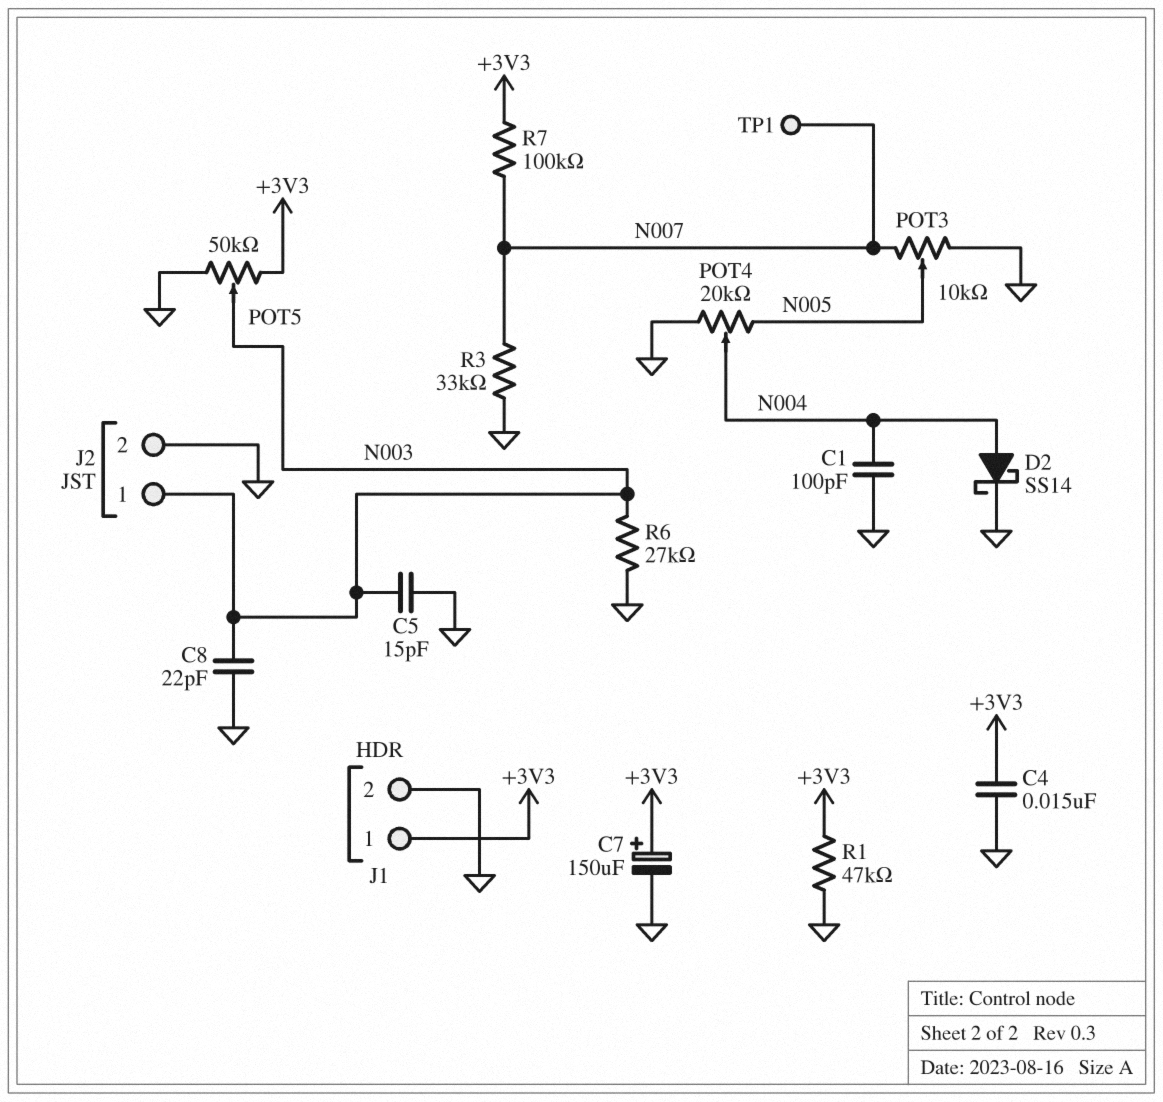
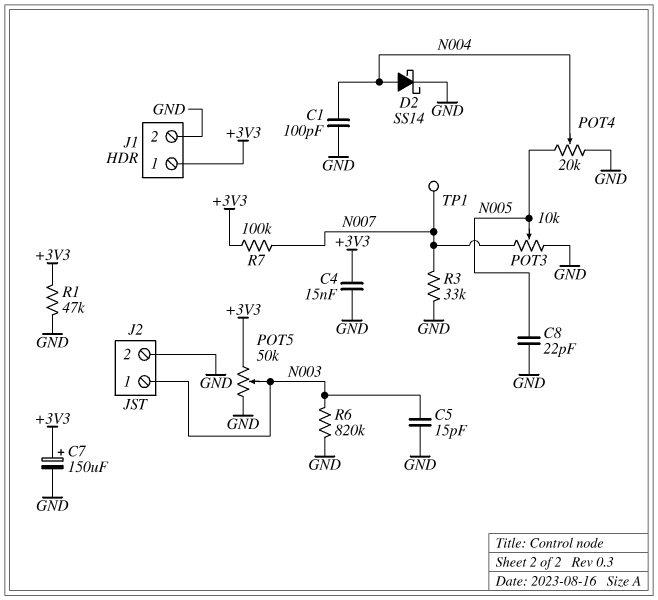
C8: 22pF (GND, N003) -> 22pF (GND, N005)
R6: 27k (GND, N003) -> 820k (GND, N003)

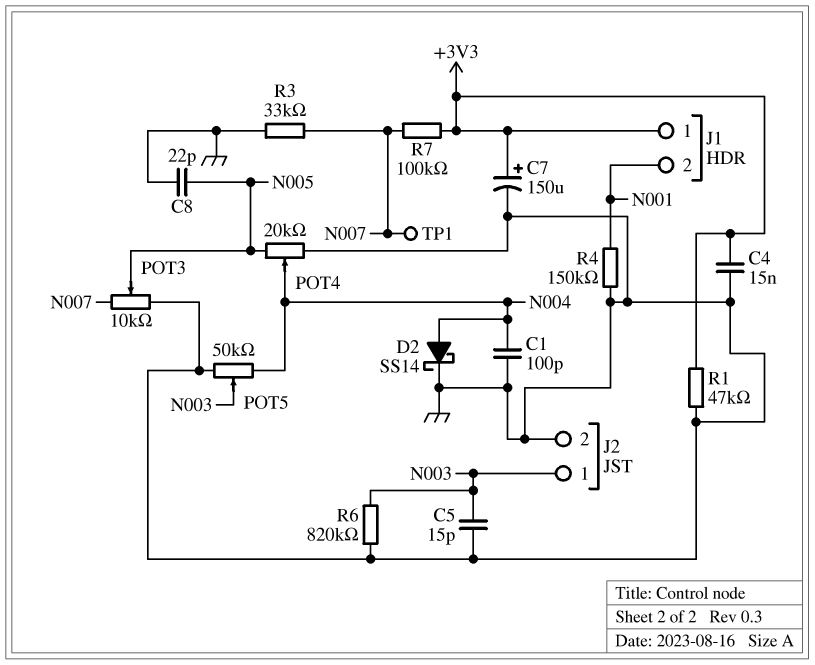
J1 pin 2: GND -> N001
POT5: 50k (+3V3, GND, wiper N003) -> 50k (GND, N004, wiper N003)
R4: none -> 150k (GND, N001)

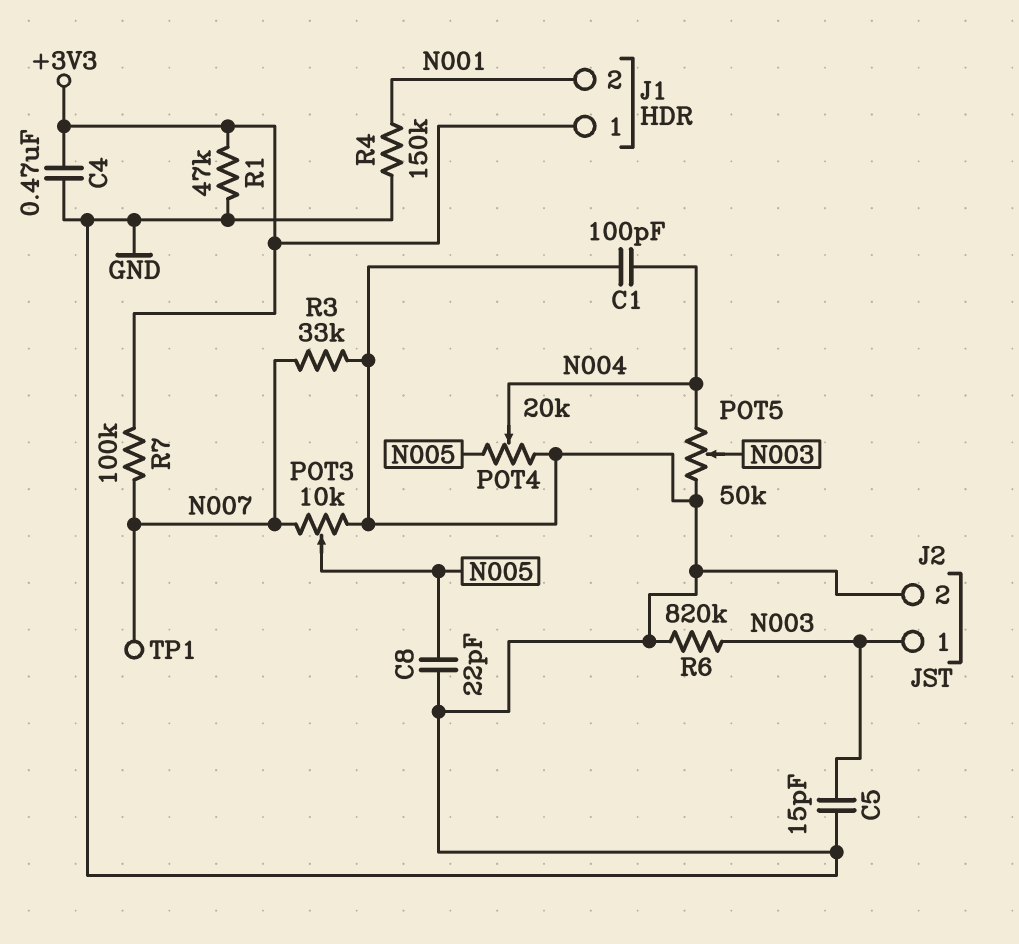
C4: 15nF (+3V3, GND) -> 470nF (+3V3, GND)
C7: 150uF (plus +3V3, minus GND) -> none
D2: schottky SS14 (A N004, K GND) -> none

